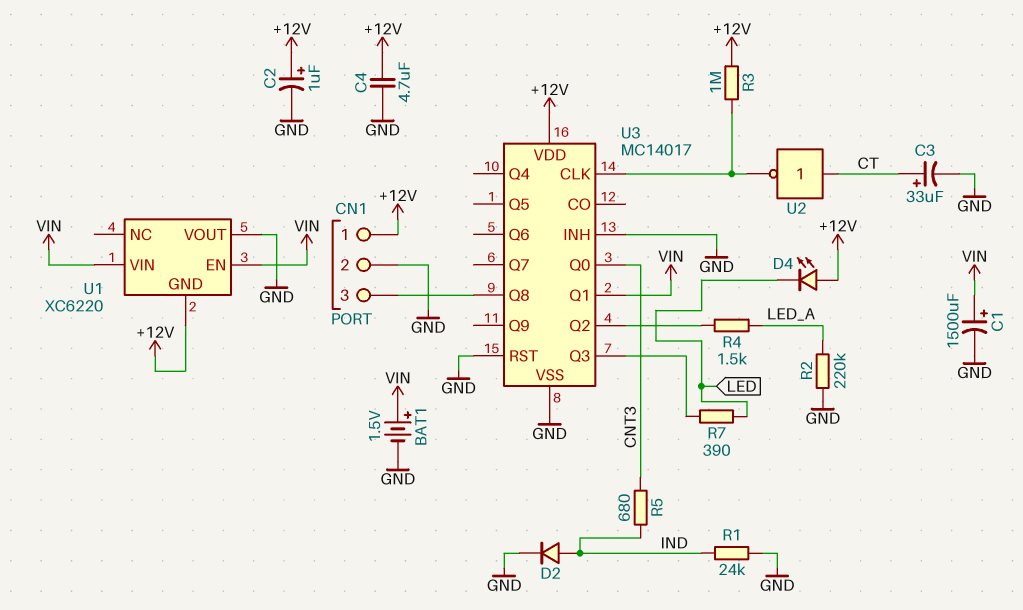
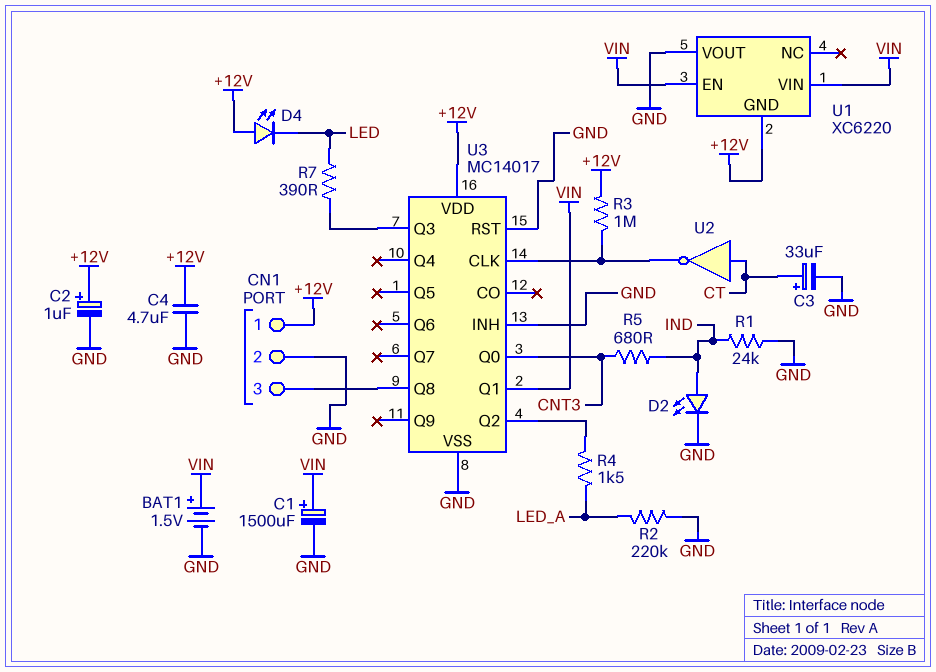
D2: diode (A IND, K GND) -> LED (A IND, K GND)

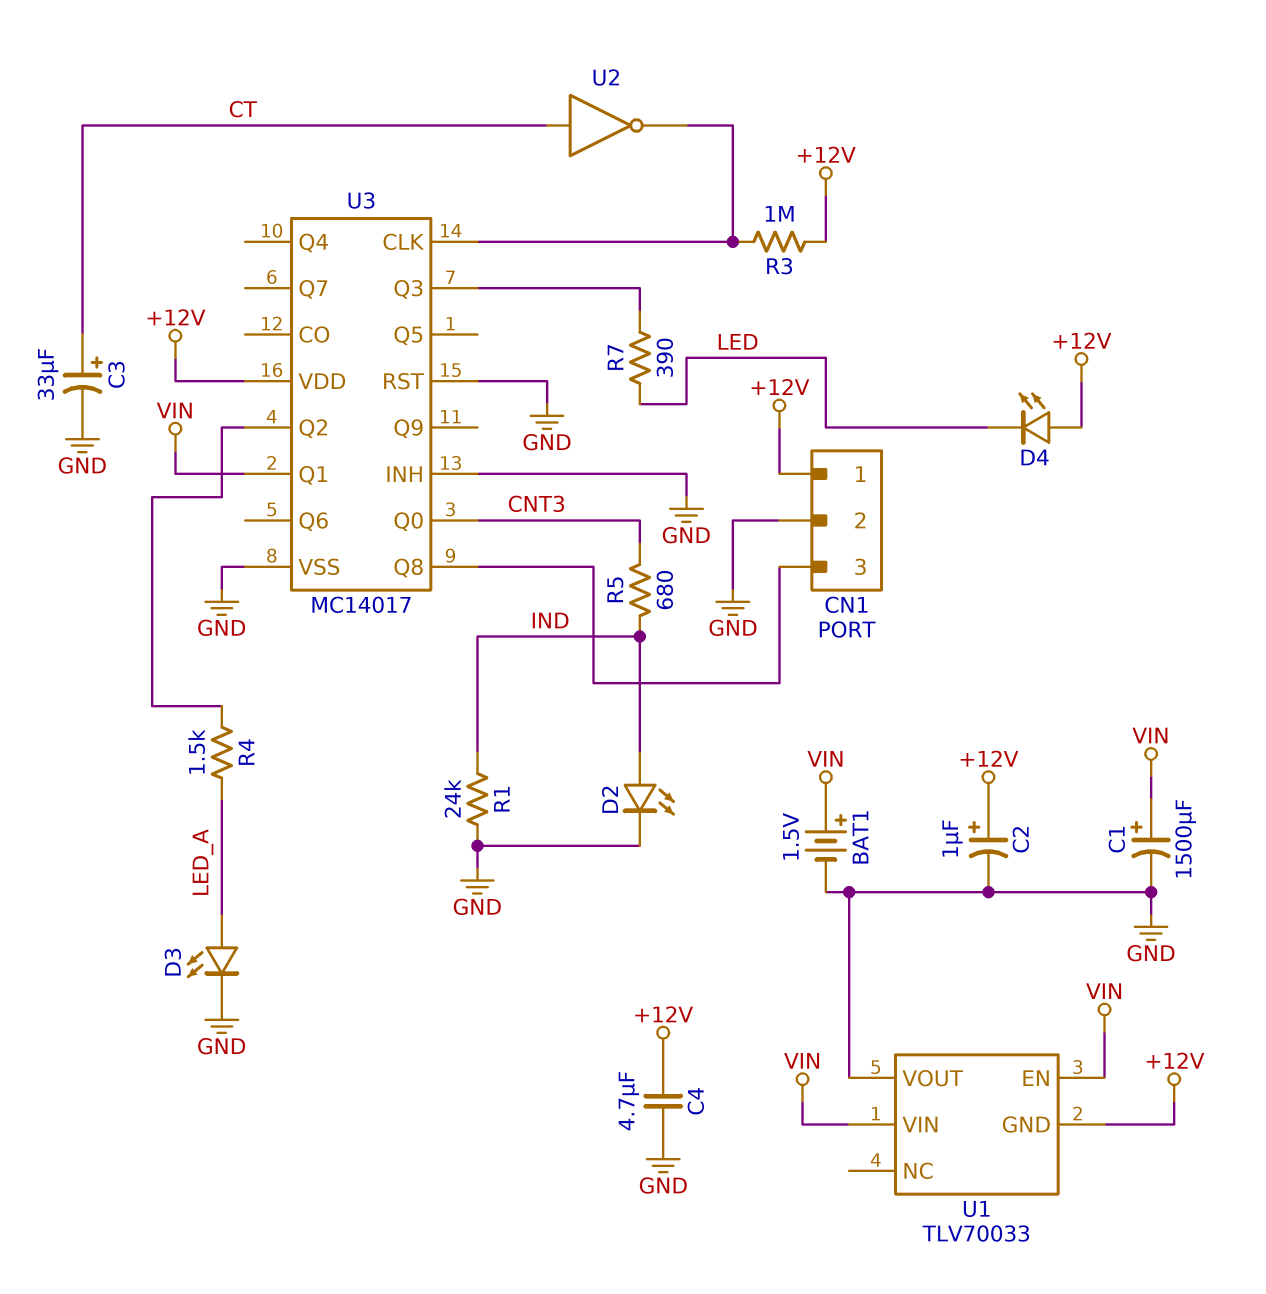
D3: none -> LED (A LED_A, K GND)
R2: 220k (GND, LED_A) -> none
U1: XC6220 -> TLV70033

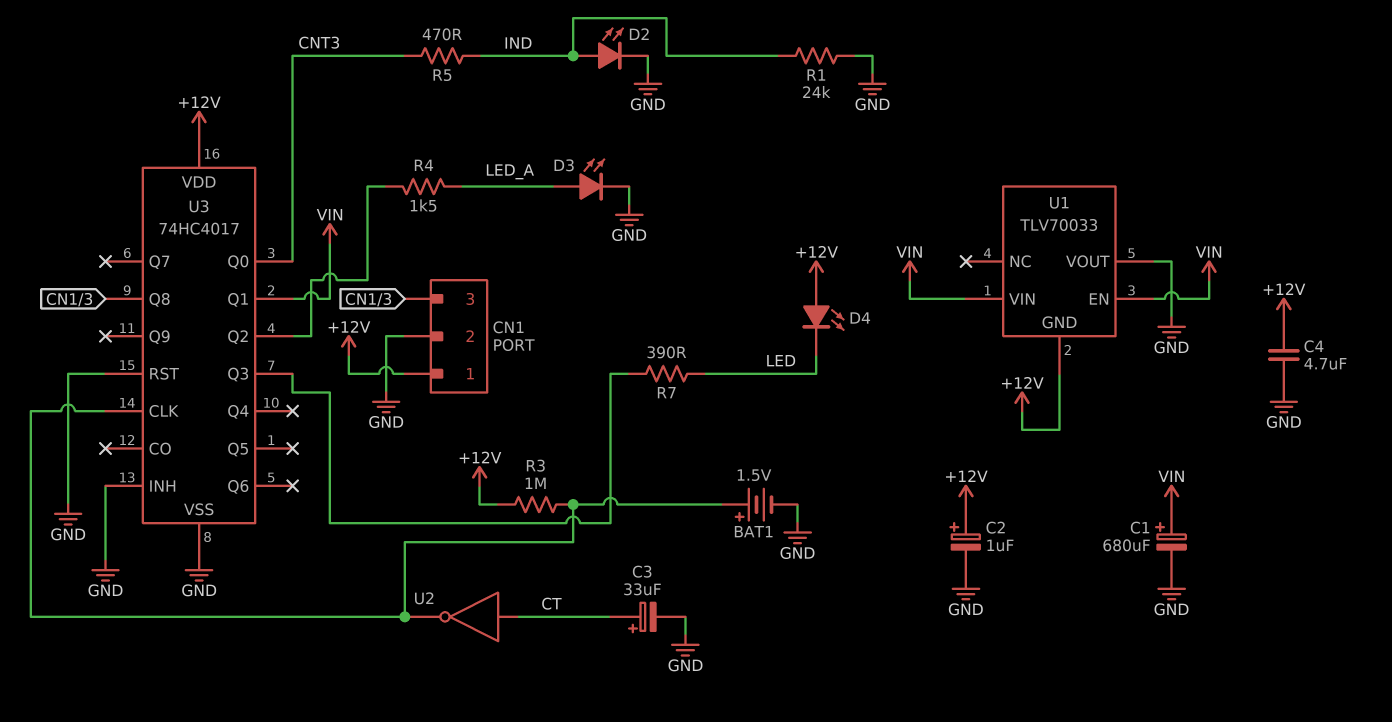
BAT1: 1.5V (plus VIN, minus GND) -> 1.5V (plus U3/CLK, minus GND)
C1: 1500uF (plus VIN, minus GND) -> 680uF (plus VIN, minus GND)
R5: 680 (CNT3, IND) -> 470 (CNT3, IND)
U3: MC14017 -> 74HC4017

